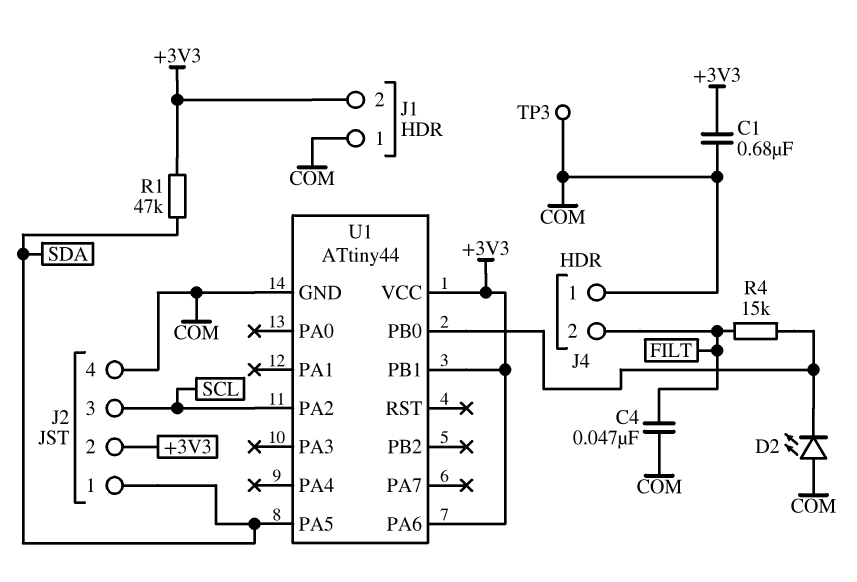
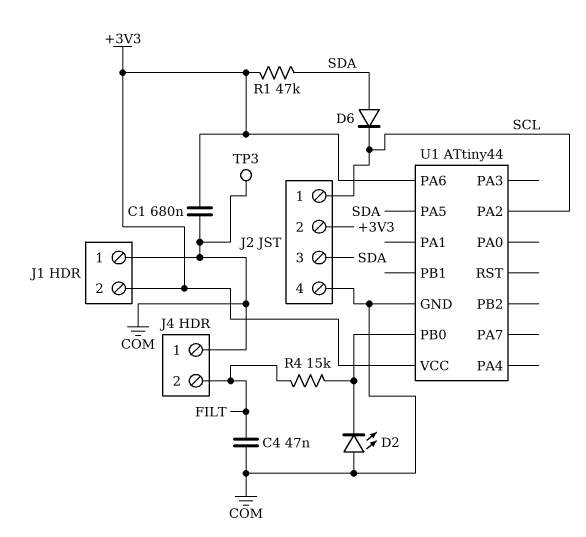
D6: none -> diode (A SDA, K SCL)
J2 pin 1: SDA -> SCL
J2 pin 3: SCL -> SDA
U1 pin PB1: +3V3 -> none

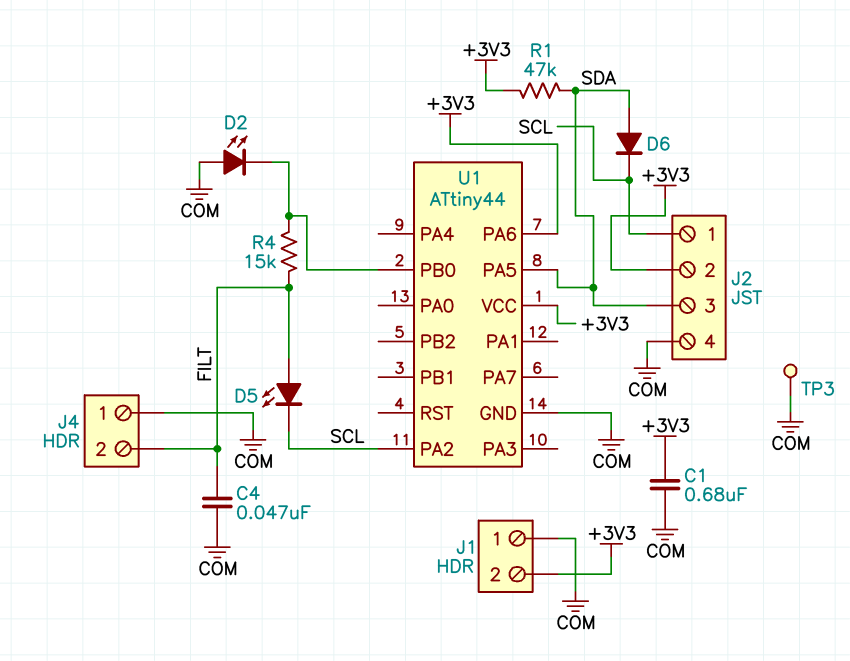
D5: none -> LED (A FILT, K SCL)

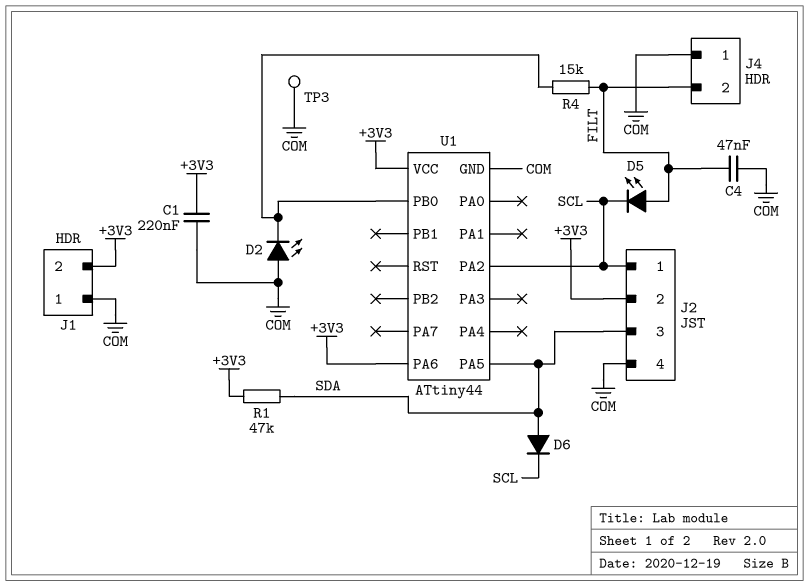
C1: 680nF (+3V3, COM) -> 220nF (+3V3, COM)

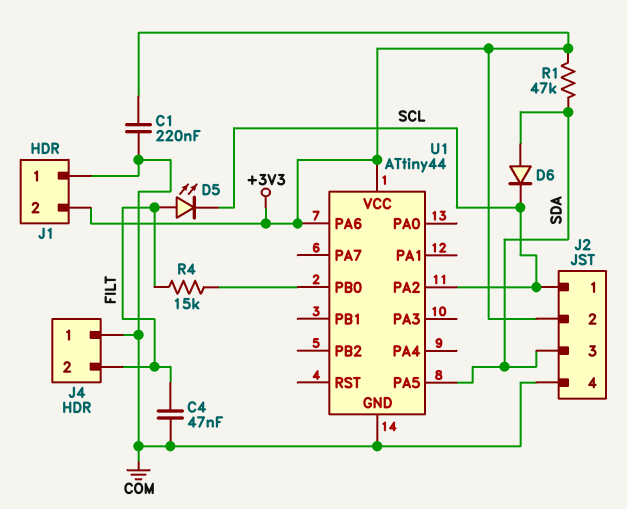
D2: LED (A COM, K U1/PB0) -> none
TP3: test point (COM) -> none

